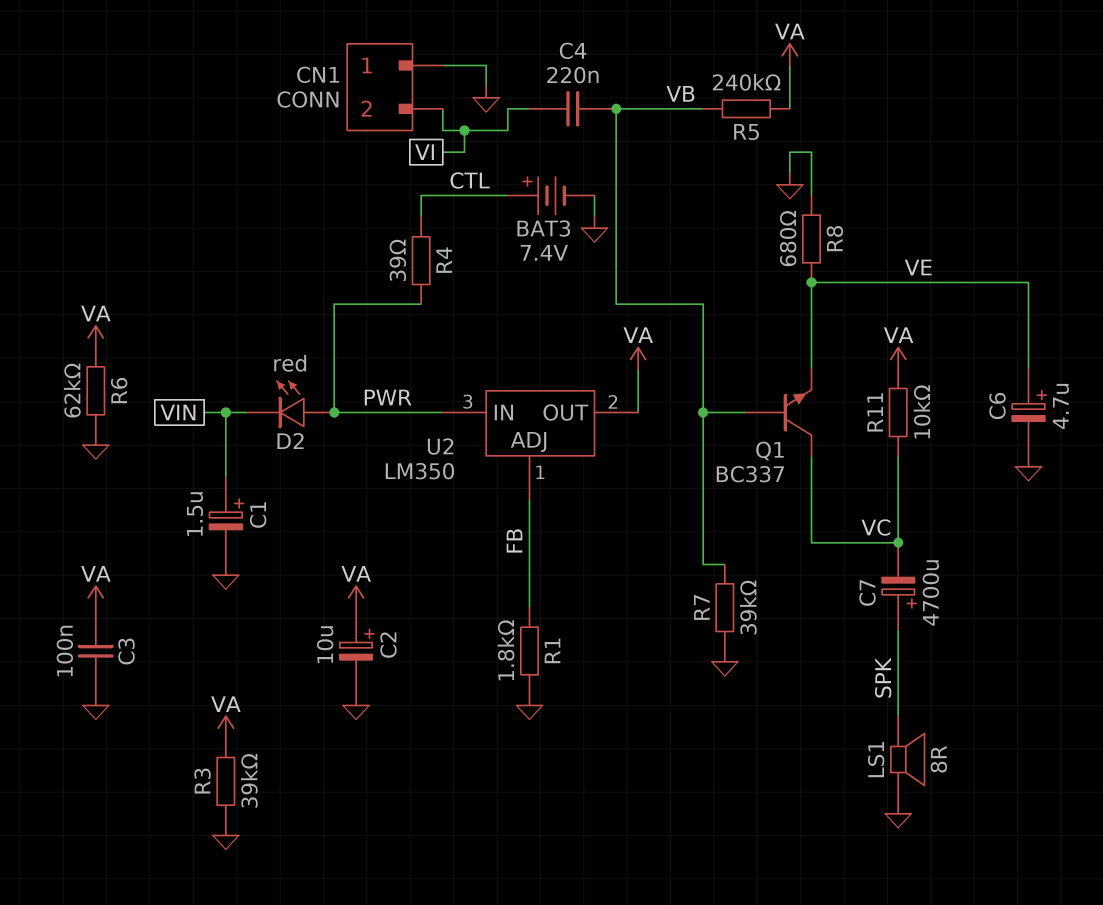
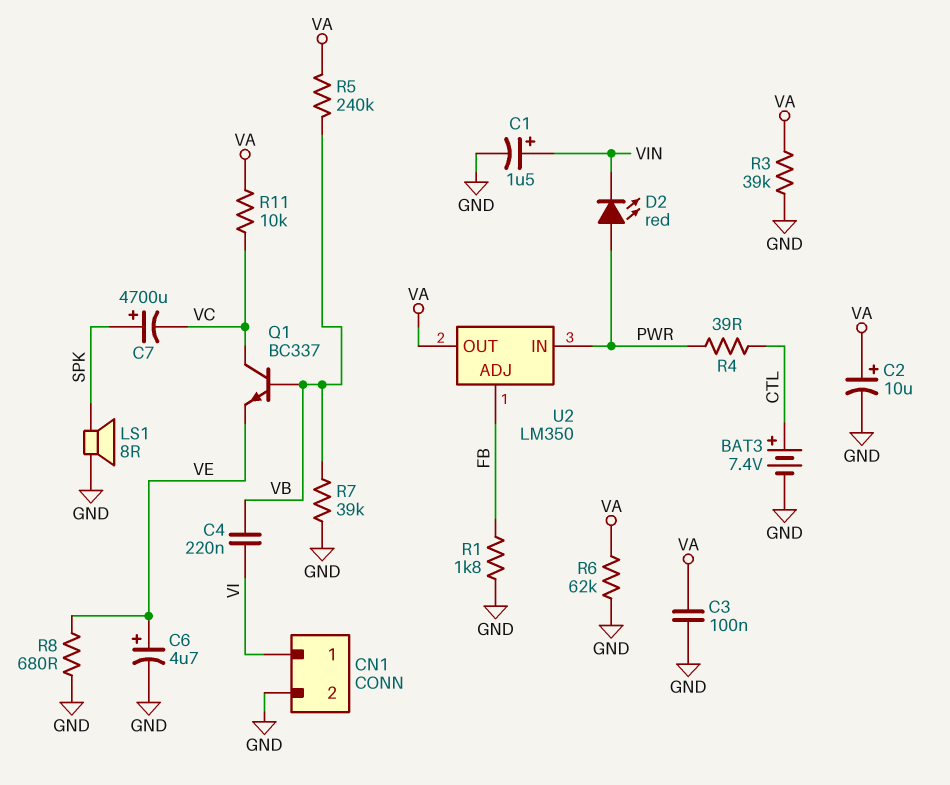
CN1 pin 1: GND -> VI
CN1 pin 2: VI -> GND

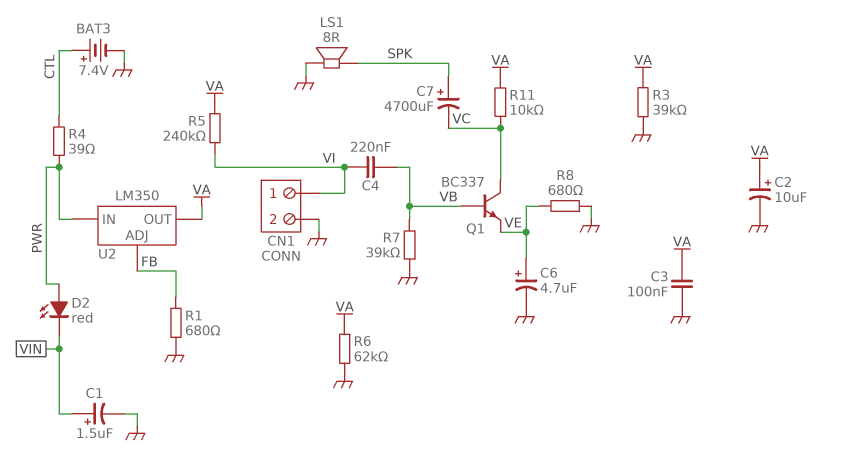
R1: 1.8k (FB, GND) -> 680 (FB, GND)
R5: 240k (VA, VB) -> 240k (VA, VI)

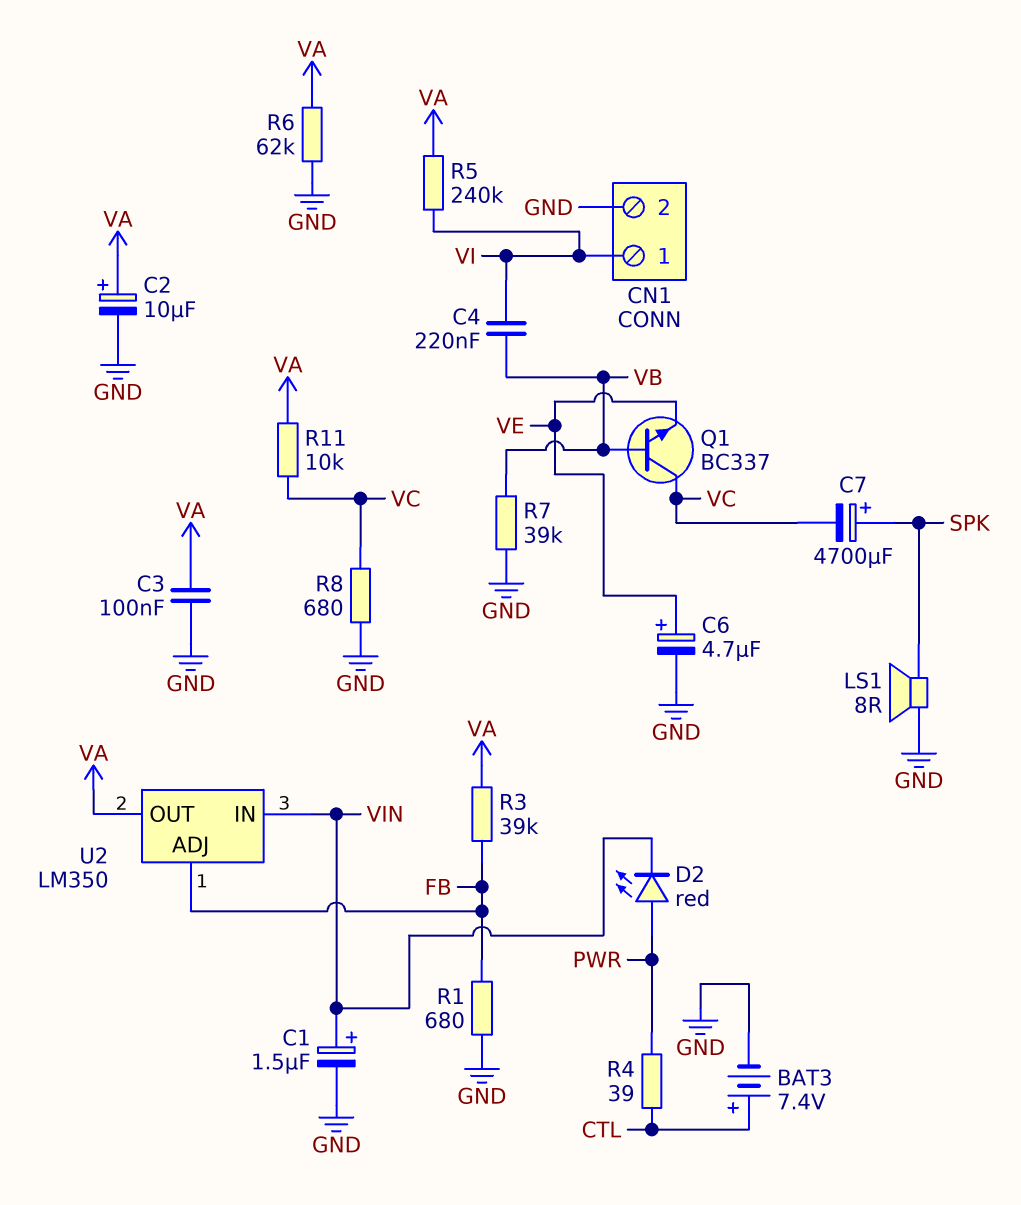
R3: 39k (GND, VA) -> 39k (FB, VA)
R8: 680 (GND, VE) -> 680 (GND, VC)
U2 pin IN: PWR -> VIN

